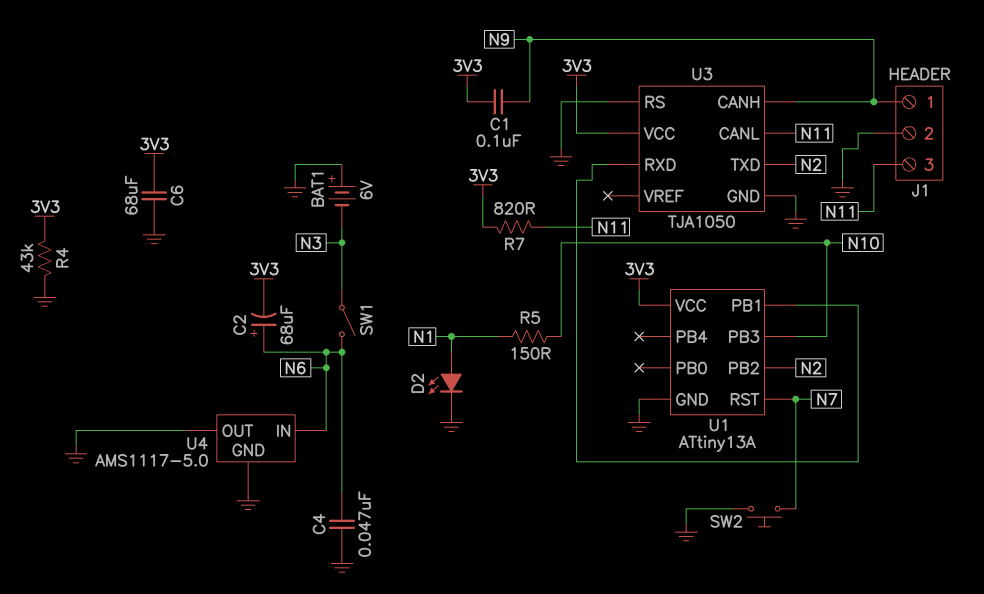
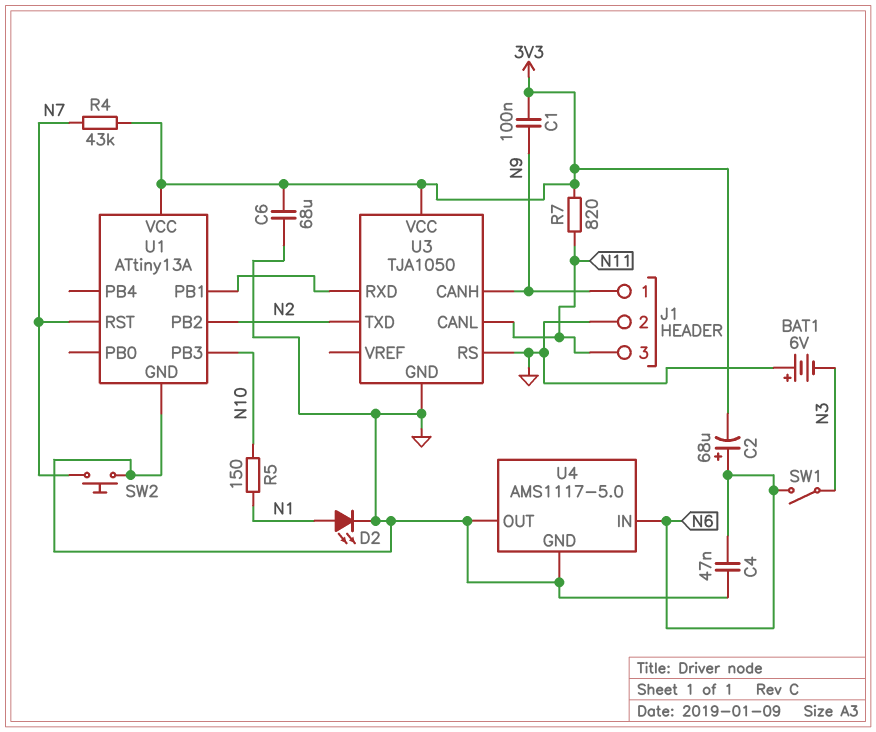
R4: 43k (3V3, GND) -> 43k (3V3, N7)

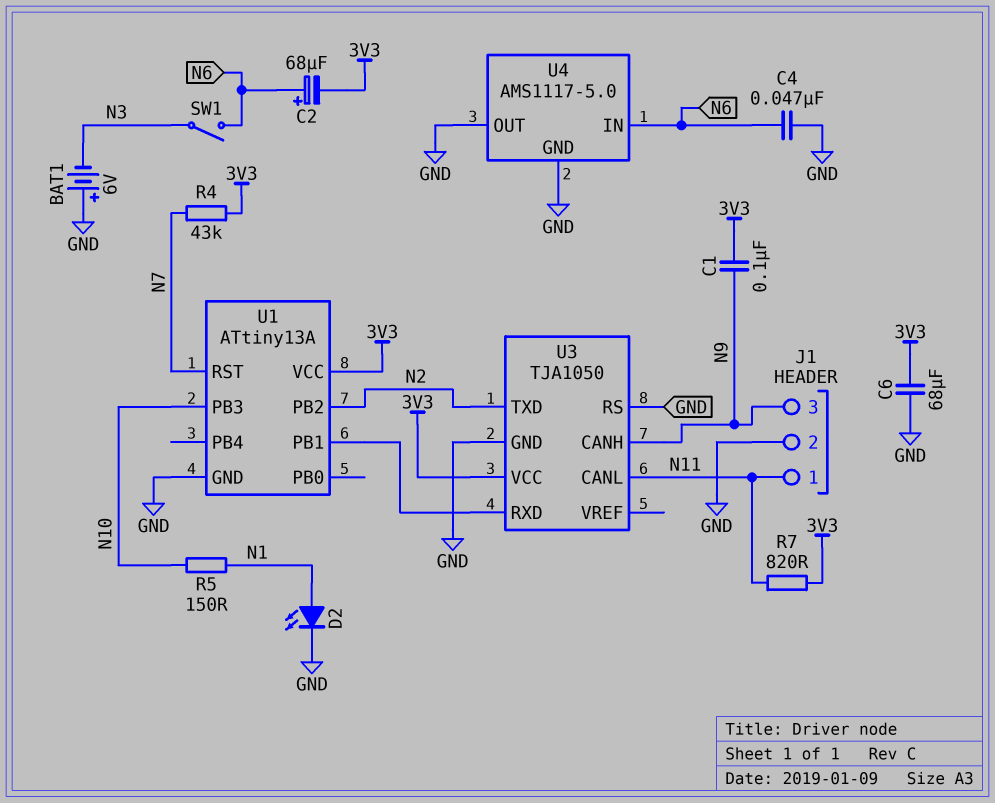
J1 pin 1: N9 -> N11
J1 pin 3: N11 -> N9
SW2: button (GND, N7) -> none

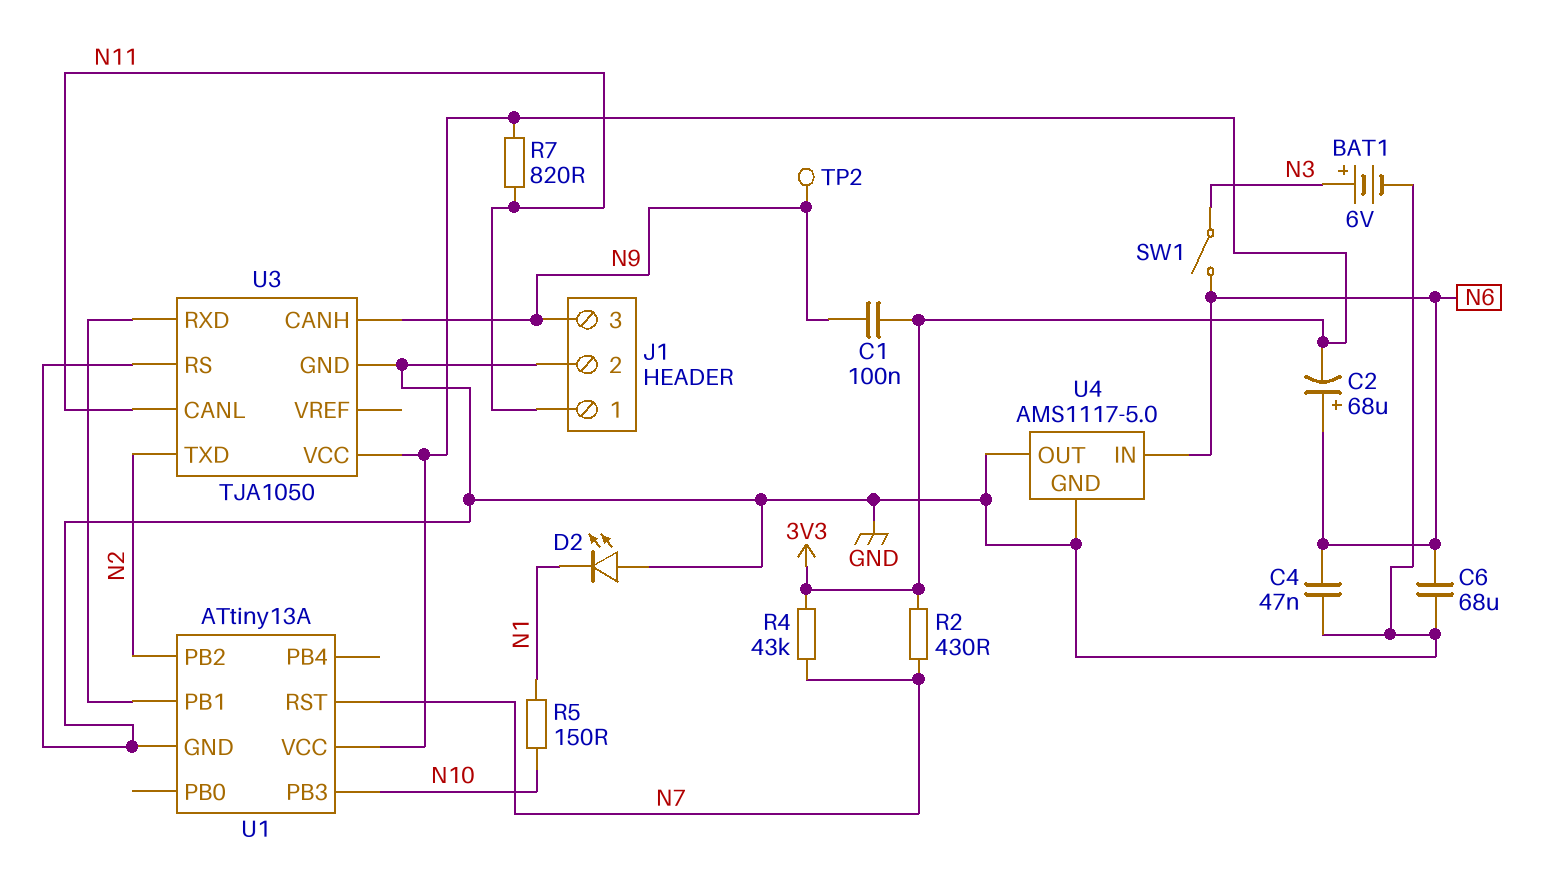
BAT1: 6V (plus GND, minus N3) -> 6V (plus N3, minus GND)
C6: 68uF (3V3, GND) -> 68uF (GND, N6)
D2: LED (A N1, K GND) -> LED (A GND, K N1)
R2: none -> 430 (3V3, N7)
TP2: none -> test point (N9)

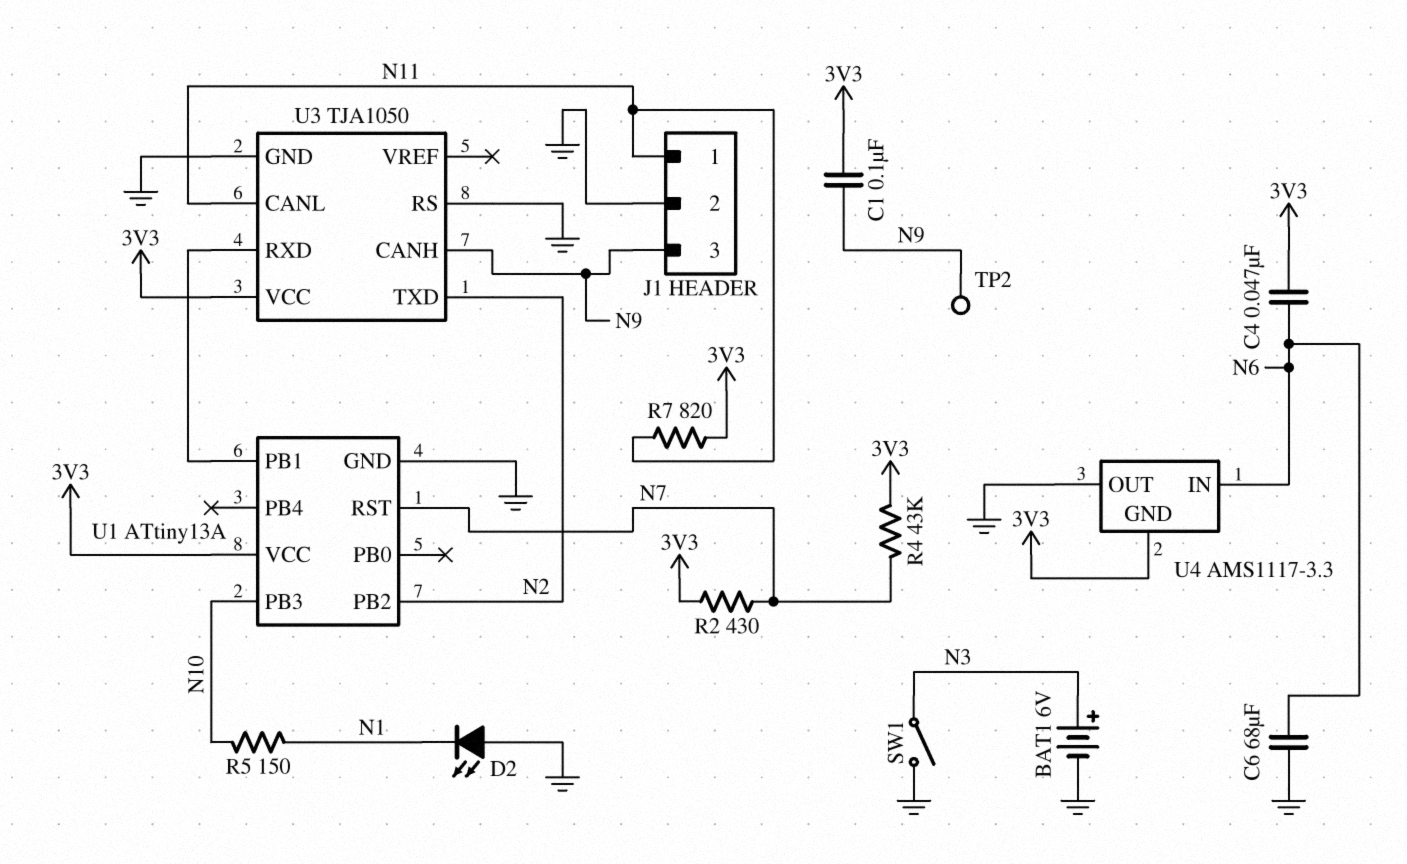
C2: 68uF (plus N6, minus 3V3) -> none
C4: 47nF (GND, N6) -> 47nF (3V3, N6)
SW1: switch (N3, N6) -> switch (GND, N3)
U4: AMS1117-5.0 -> AMS1117-3.3
U4 pin GND: GND -> 3V3

